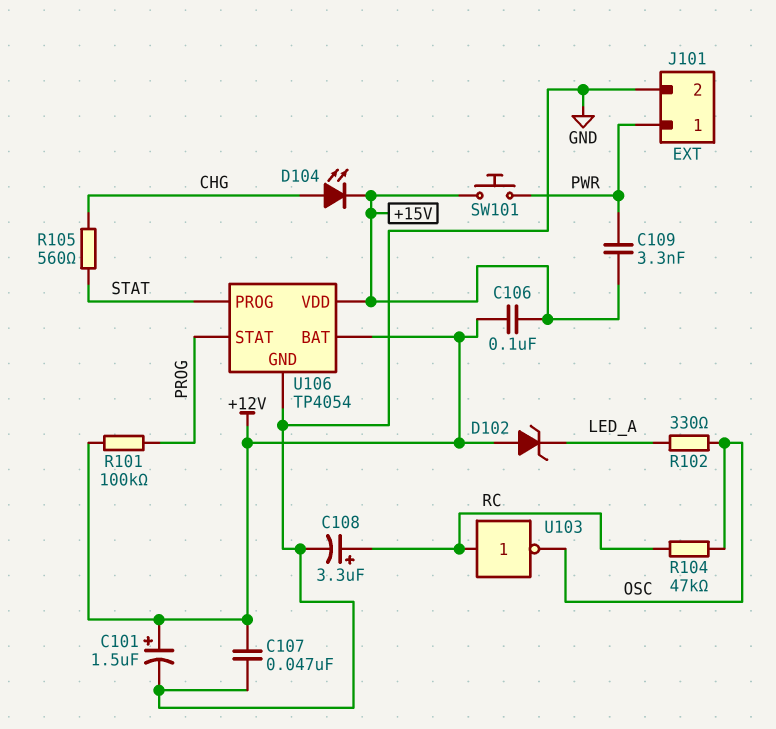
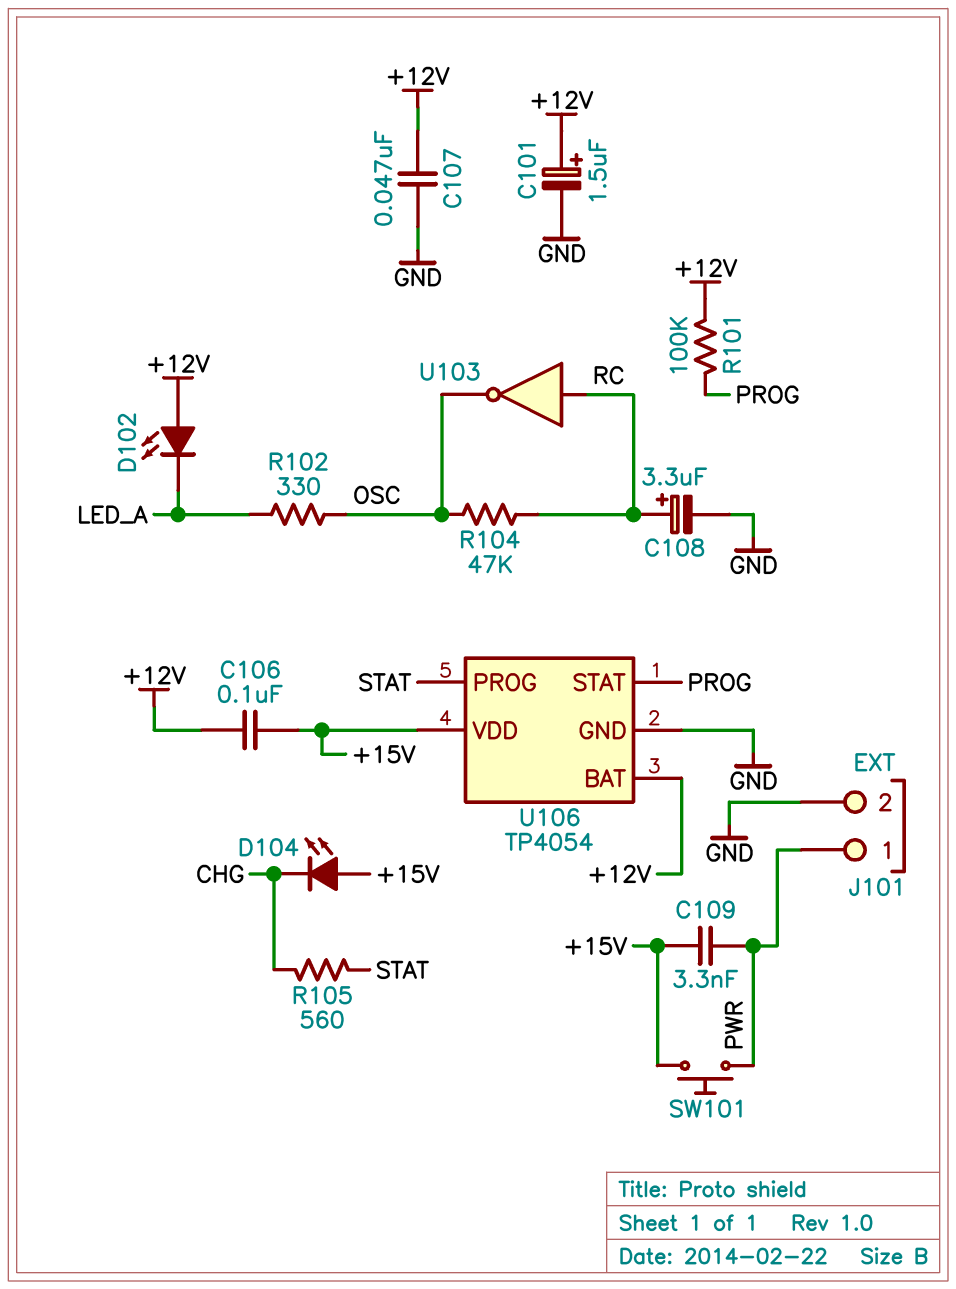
D102: zener (A +12V, K LED_A) -> LED (A +12V, K LED_A)
D104: LED (A CHG, K +15V) -> LED (A +15V, K CHG)

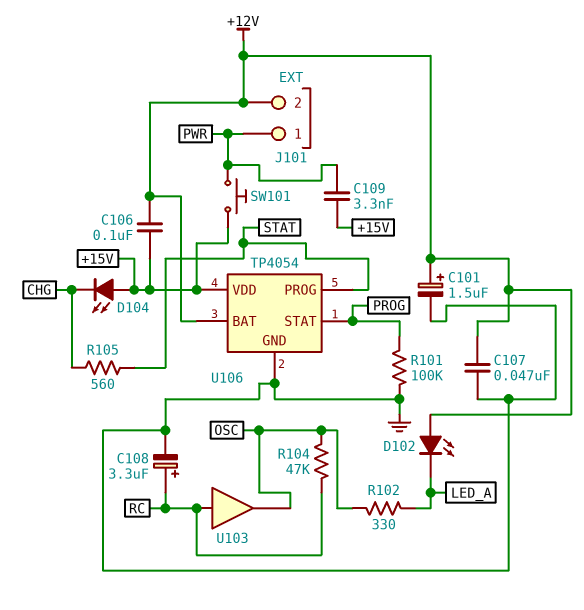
J101 pin 2: GND -> +12V
R101: 100k (+12V, PROG) -> 100k (GND, PROG)
U103: NOT (in RC, out OSC) -> buffer (in RC, out OSC)

